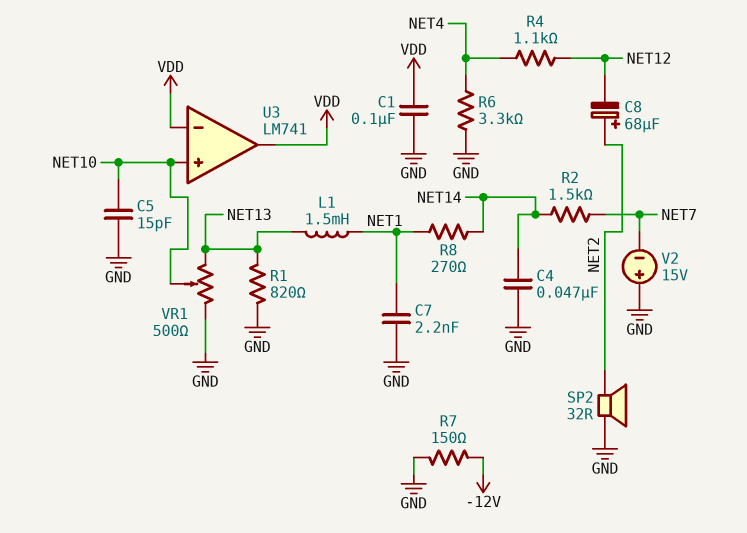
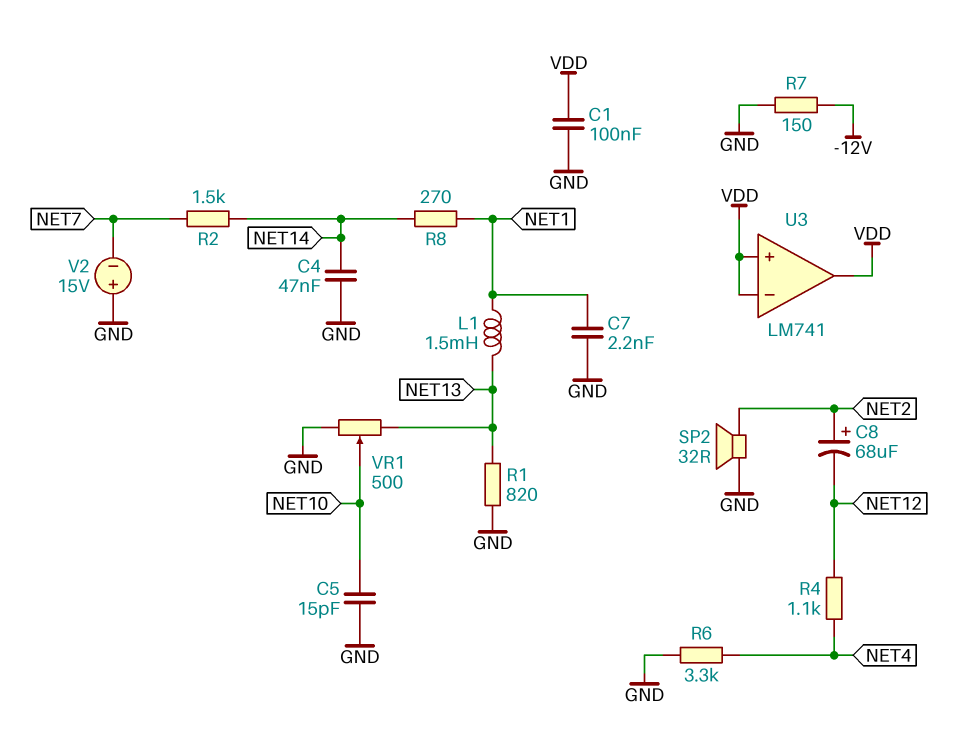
U3 pin in+: NET10 -> VDD

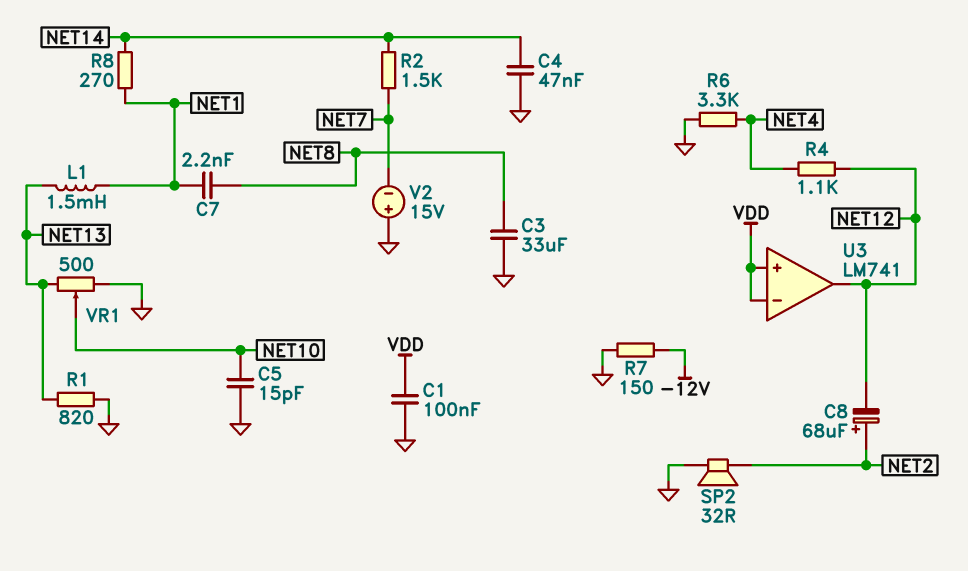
C3: none -> 33uF (GND, NET8)
C7: 2.2nF (GND, NET1) -> 2.2nF (NET1, NET8)
U3 pin out: VDD -> NET12

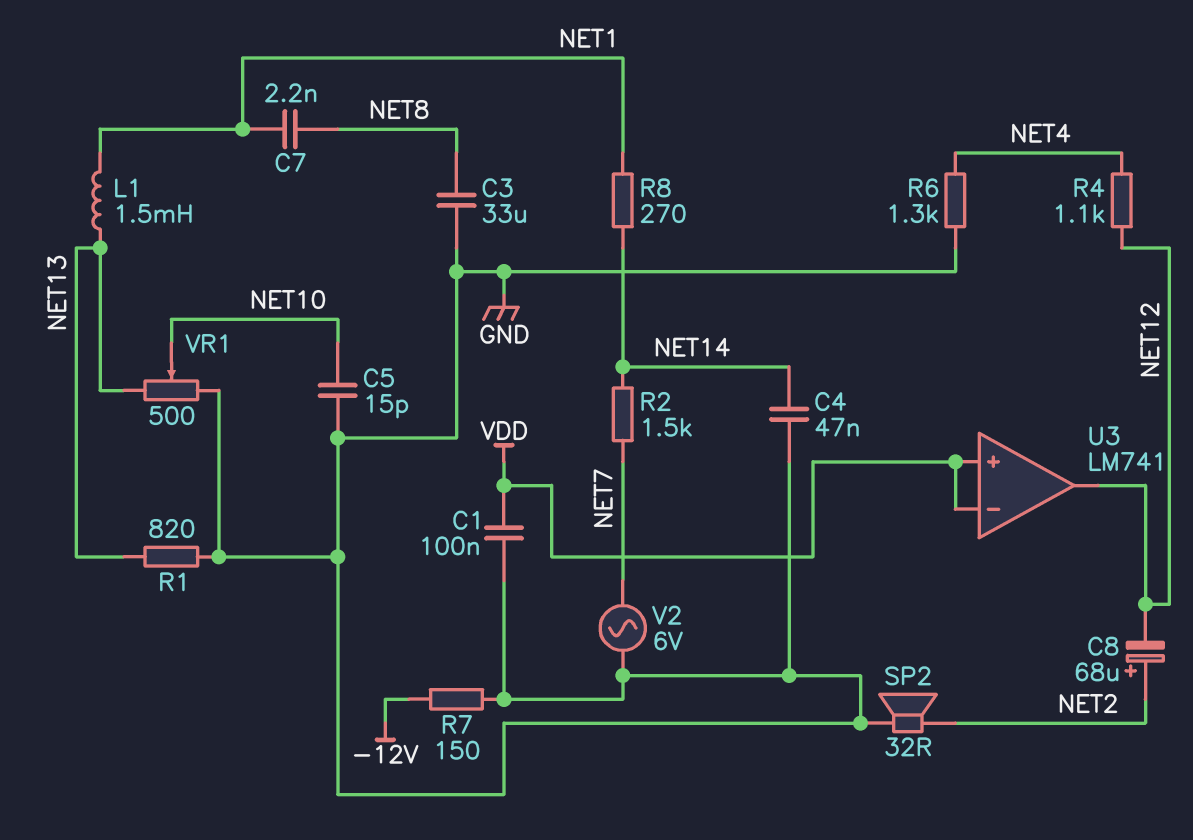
R6: 3.3k (GND, NET4) -> 1.3k (GND, NET4)
V2: 15V (plus GND, minus NET7) -> AC 6V (GND, NET7)

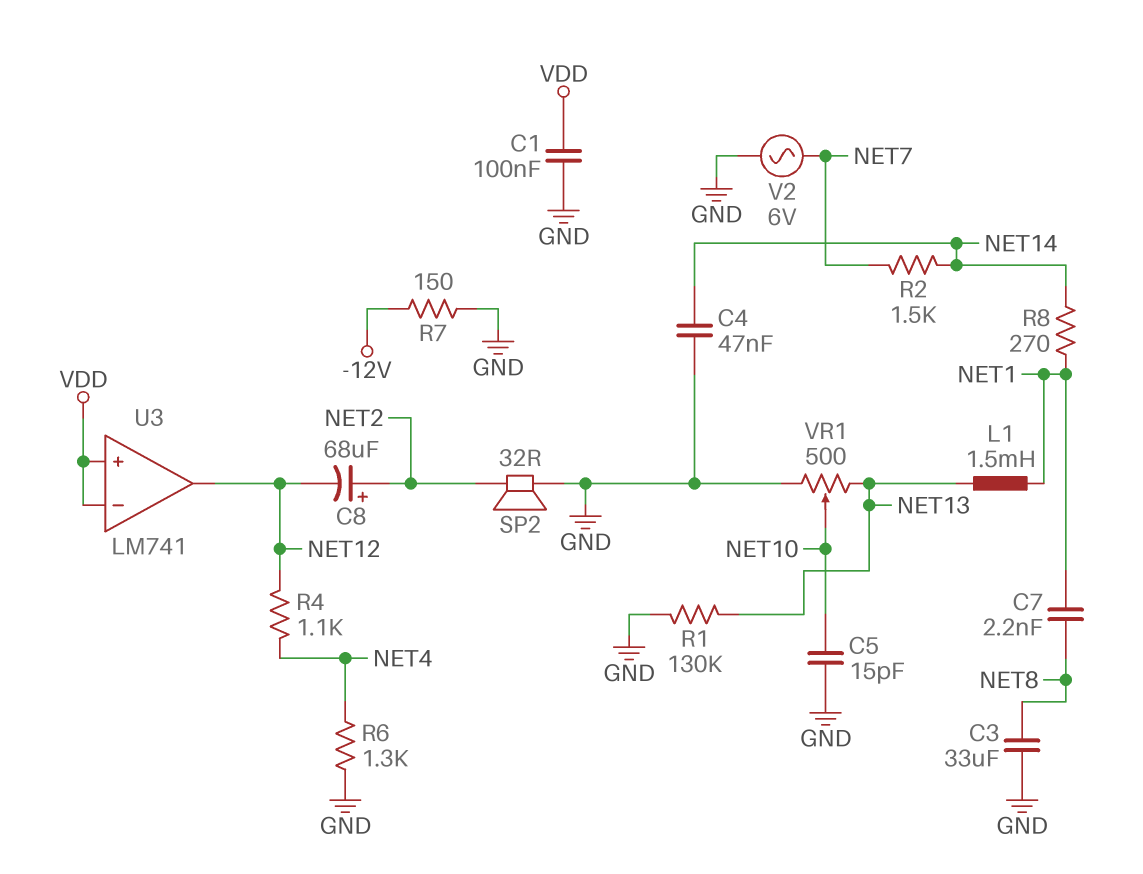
R1: 820 (GND, NET13) -> 130k (GND, NET13)

